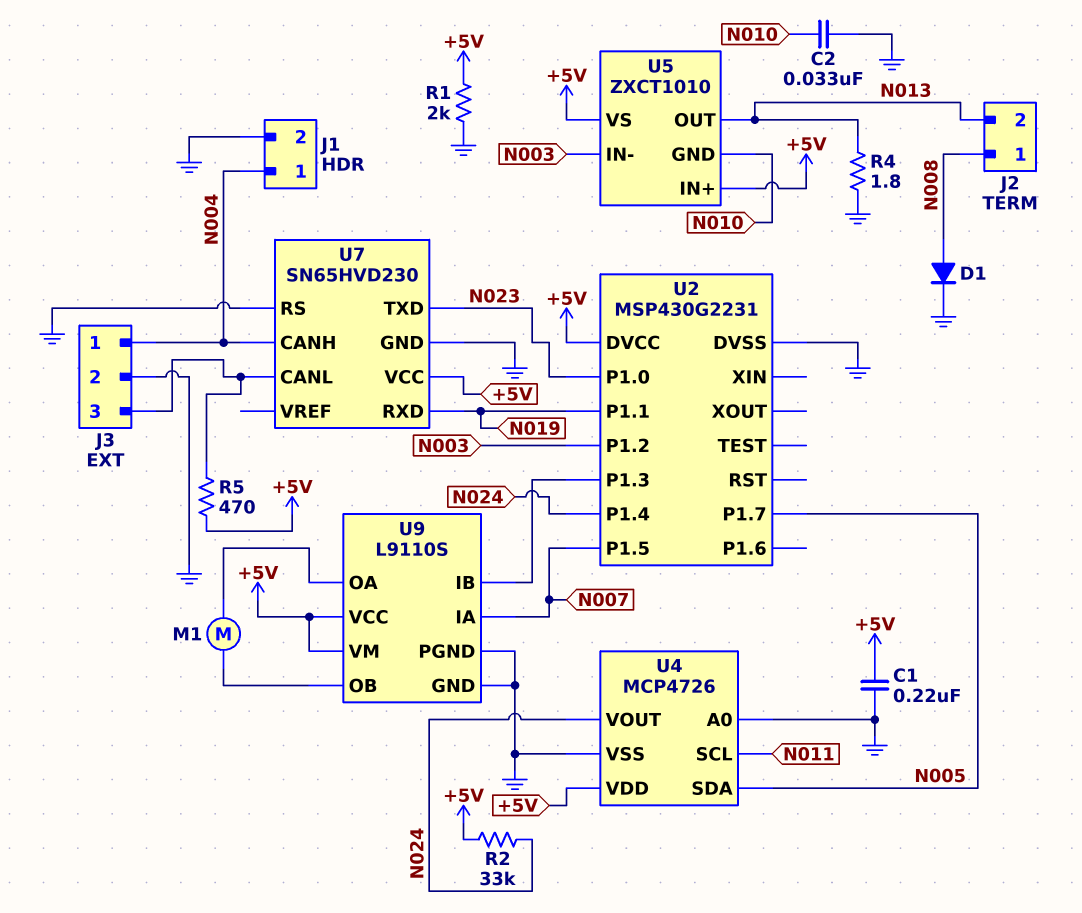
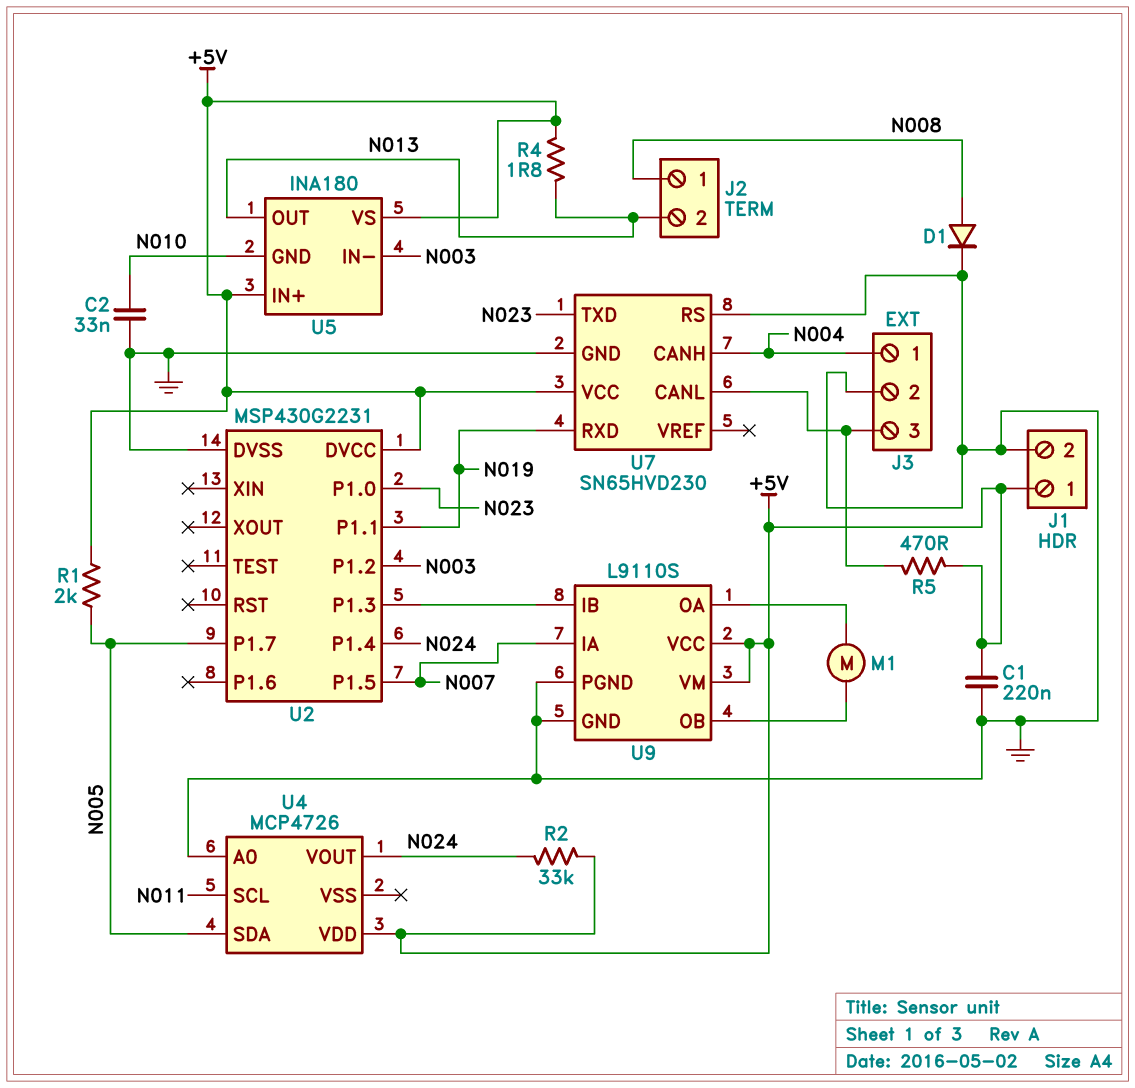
J1 pin 1: N004 -> +5V
R1: 2k (+5V, GND) -> 2k (+5V, N005)
R4: 1.8 (GND, N013) -> 1.8 (+5V, N013)
U4 pin VSS: GND -> none
U5: ZXCT1010 -> INA180

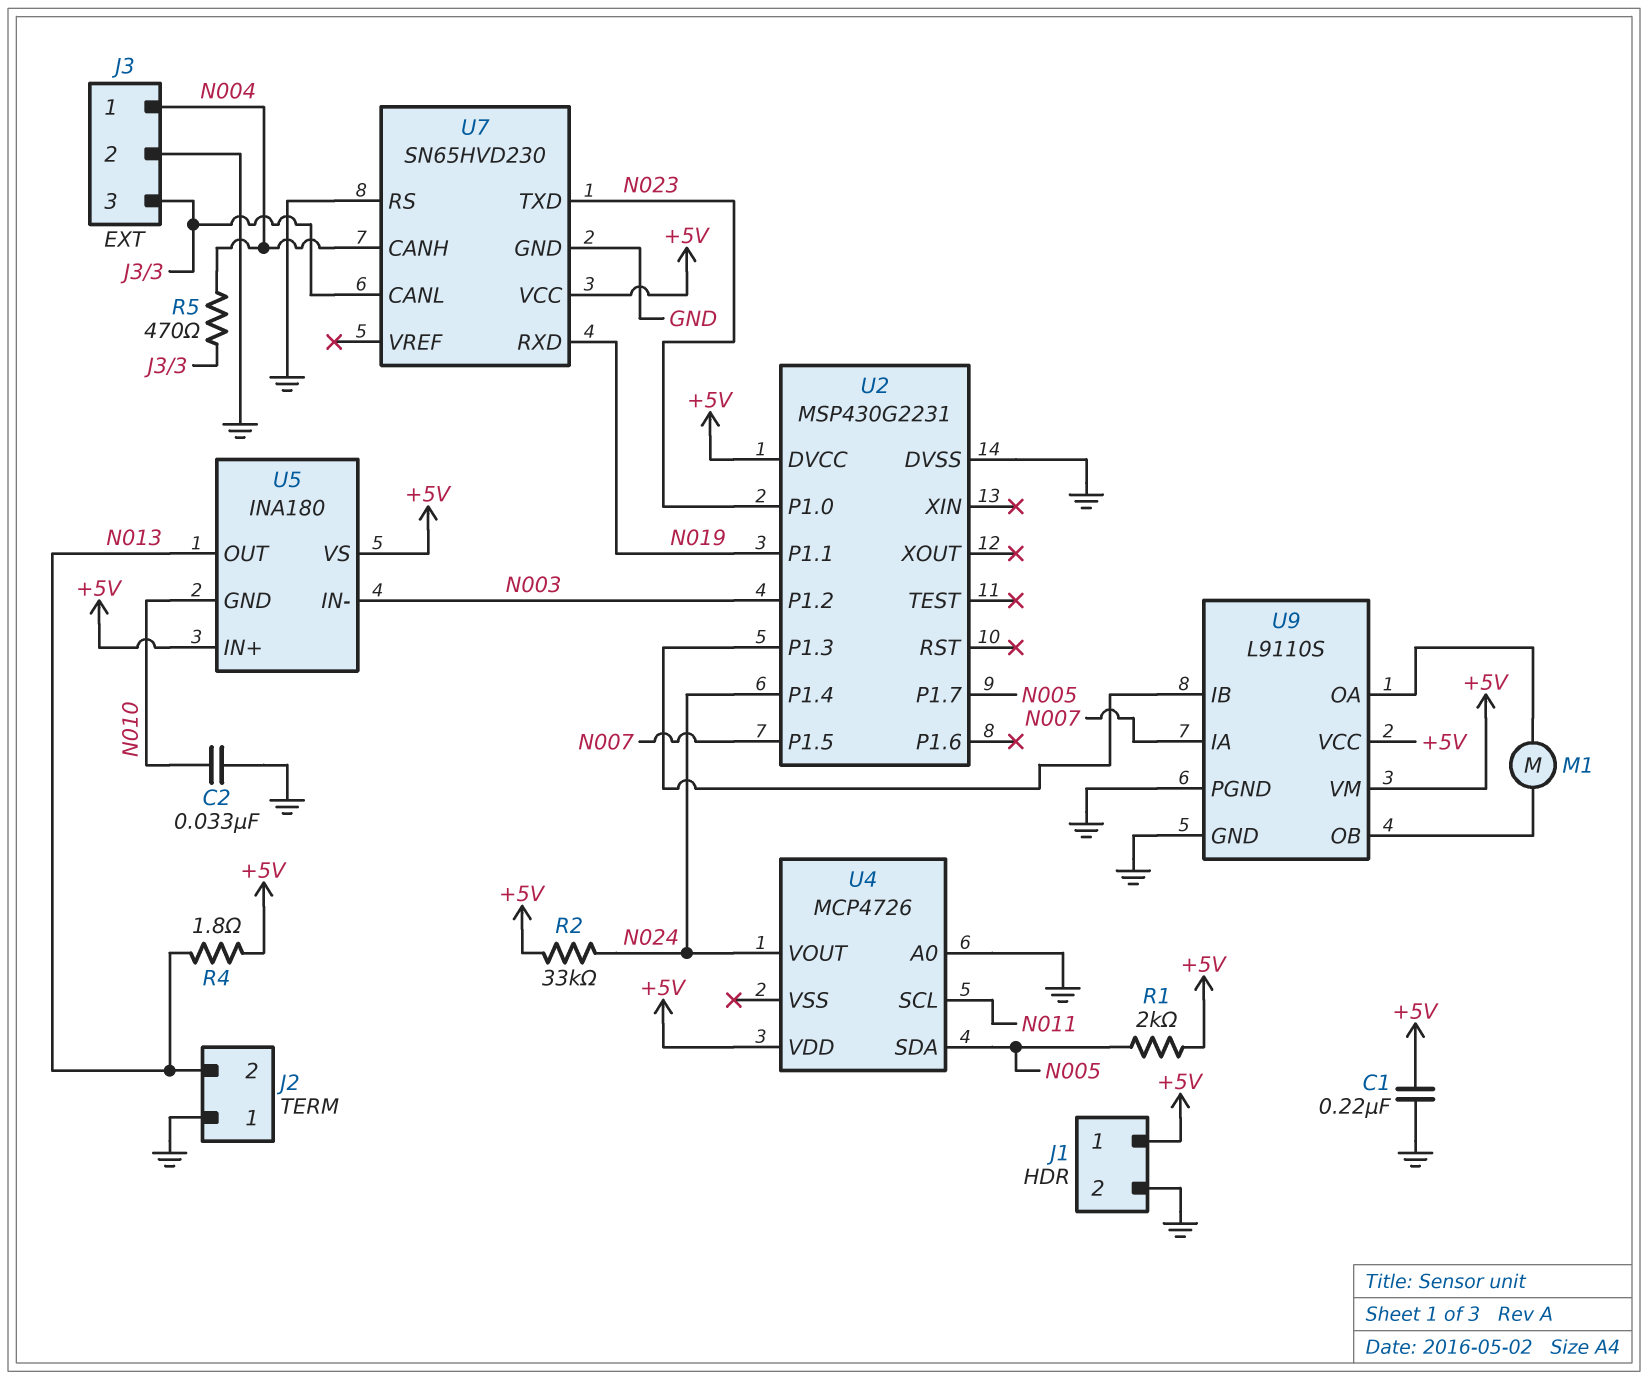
D1: diode (A N008, K GND) -> none
J2 pin 1: N008 -> GND
R5: 470 (+5V, J3/3) -> 470 (J3/3, N004)

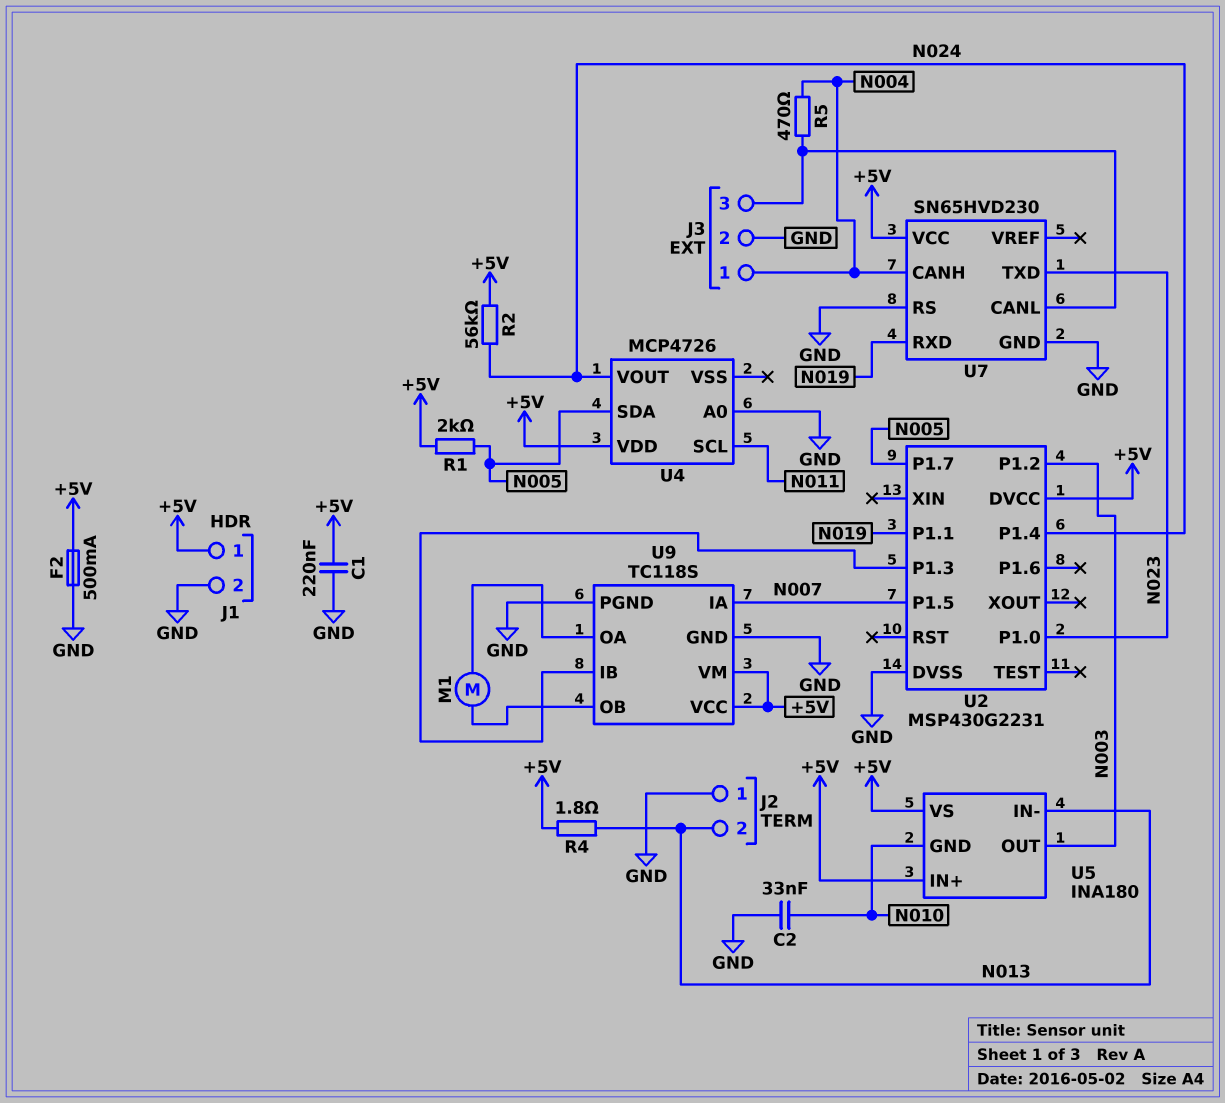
F2: none -> 500mA (+5V, GND)
R2: 33k (+5V, N024) -> 56k (+5V, N024)
U5 pin IN-: N003 -> N013
U5 pin OUT: N013 -> N003
U9: L9110S -> TC118S

